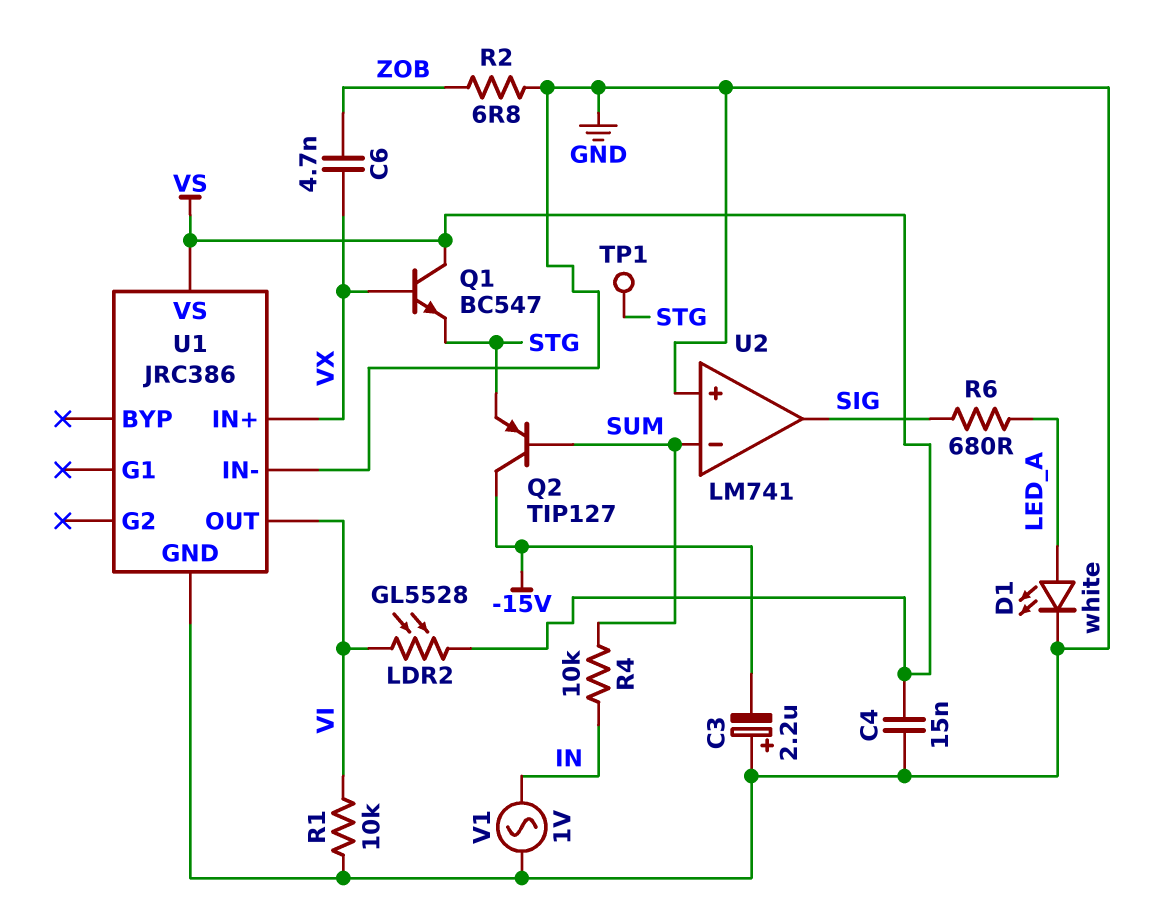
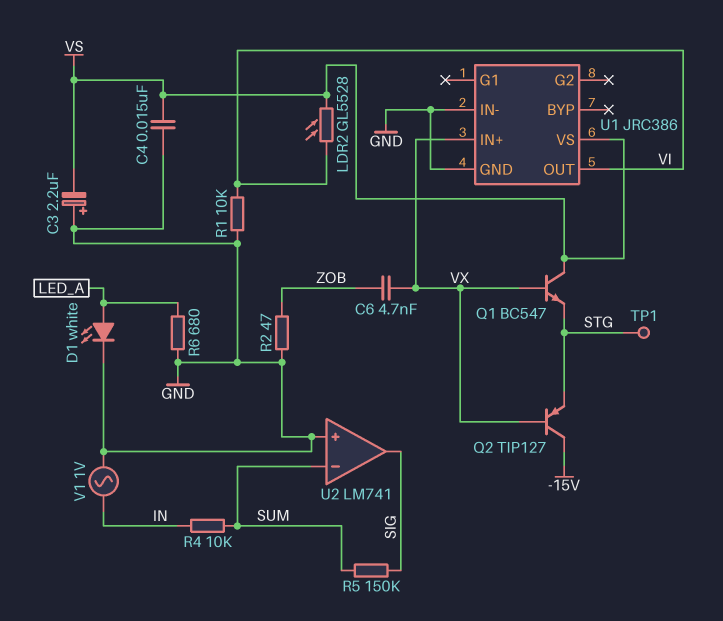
C3: 2.2uF (plus GND, minus -15V) -> 2.2uF (plus GND, minus VS)
Q2: PNP TIP127 (B SUM, C -15V, E STG) -> PNP TIP127 (B VX, C -15V, E STG)
R2: 6.8 (GND, ZOB) -> 47 (GND, ZOB)
R5: none -> 150k (SIG, SUM)
R6: 680 (LED_A, SIG) -> 680 (GND, LED_A)

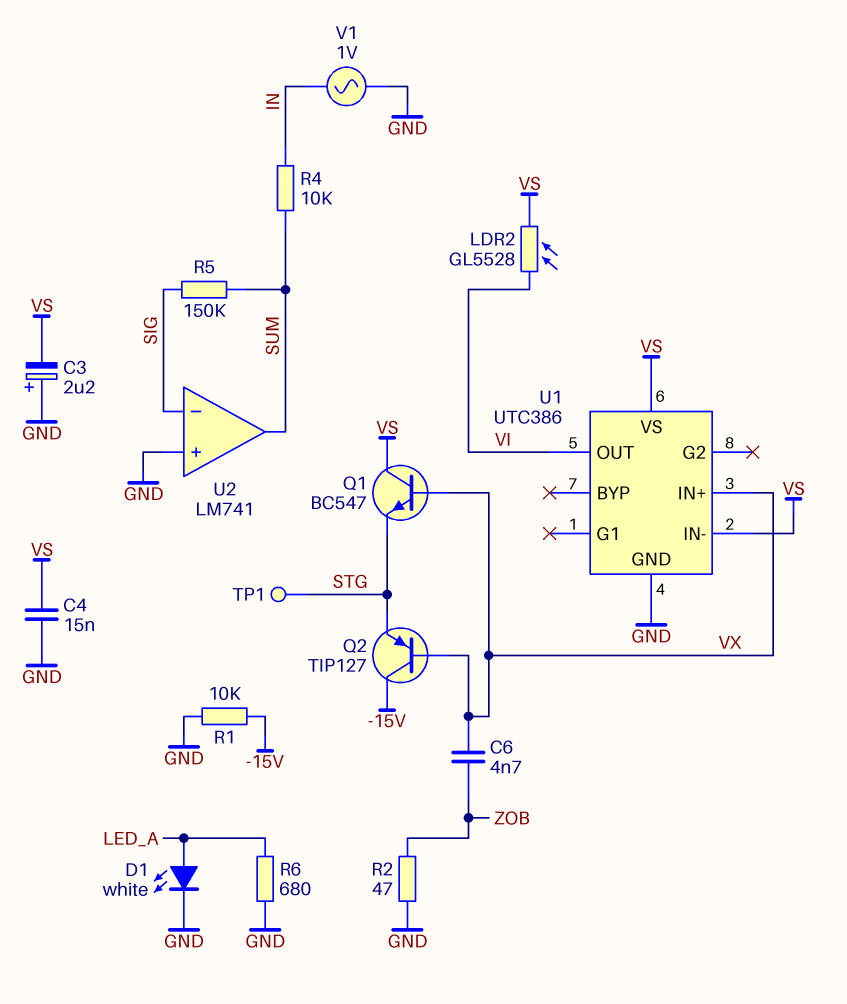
R1: 10k (GND, VI) -> 10k (-15V, GND)
U1: JRC386 -> UTC386
U1 pin IN-: GND -> VS
U2 pin in-: SUM -> SIG
U2 pin out: SIG -> SUM

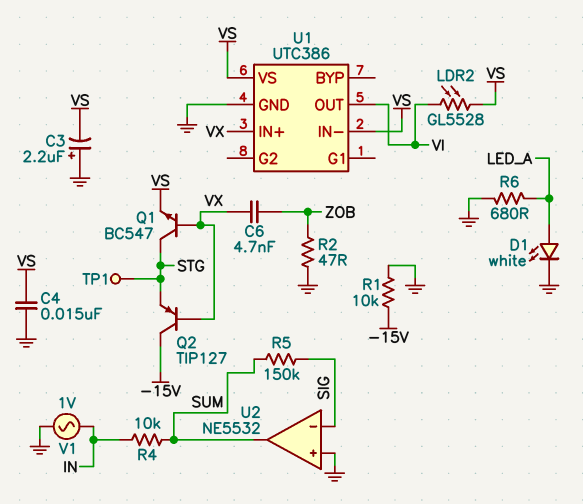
Q1: NPN BC547 (B VX, C VS, E STG) -> NPN BC547 (B VX, C STG, E VS)
U2: LM741 -> NE5532

